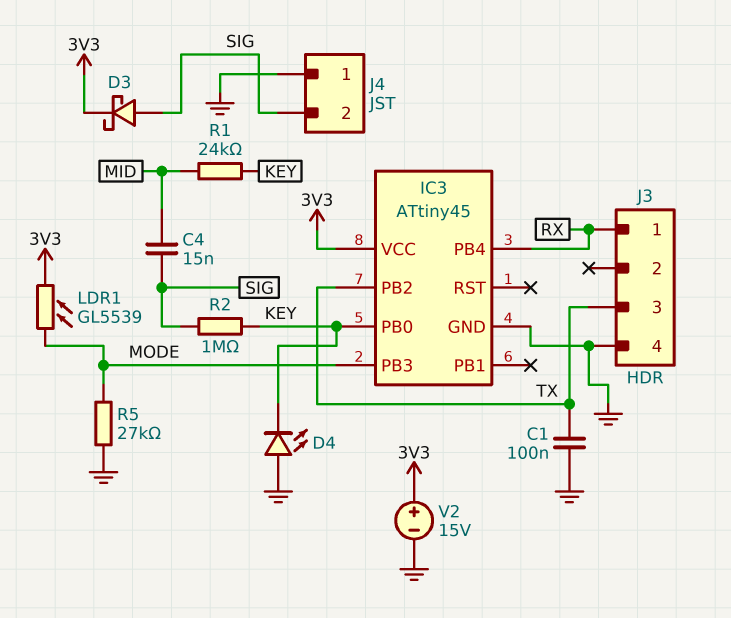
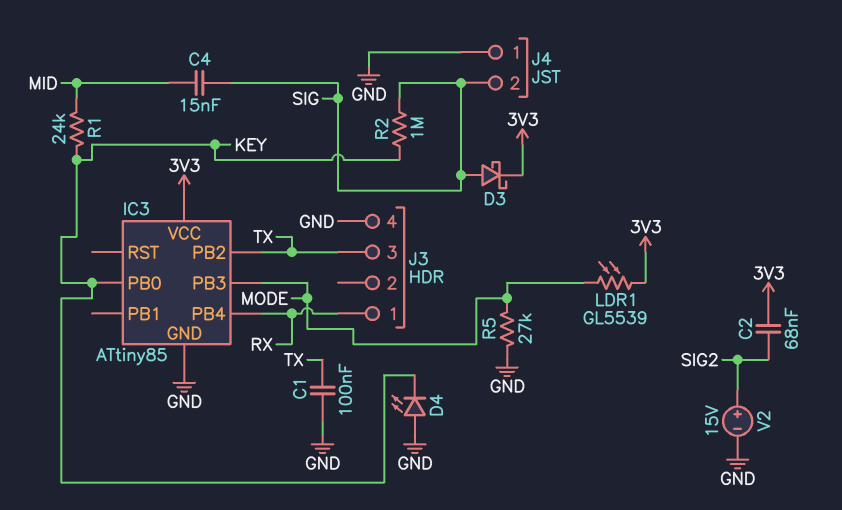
C2: none -> 68nF (3V3, SIG2)
IC3: ATtiny45 -> ATtiny85
V2: 15V (plus 3V3, minus GND) -> 15V (plus SIG2, minus GND)

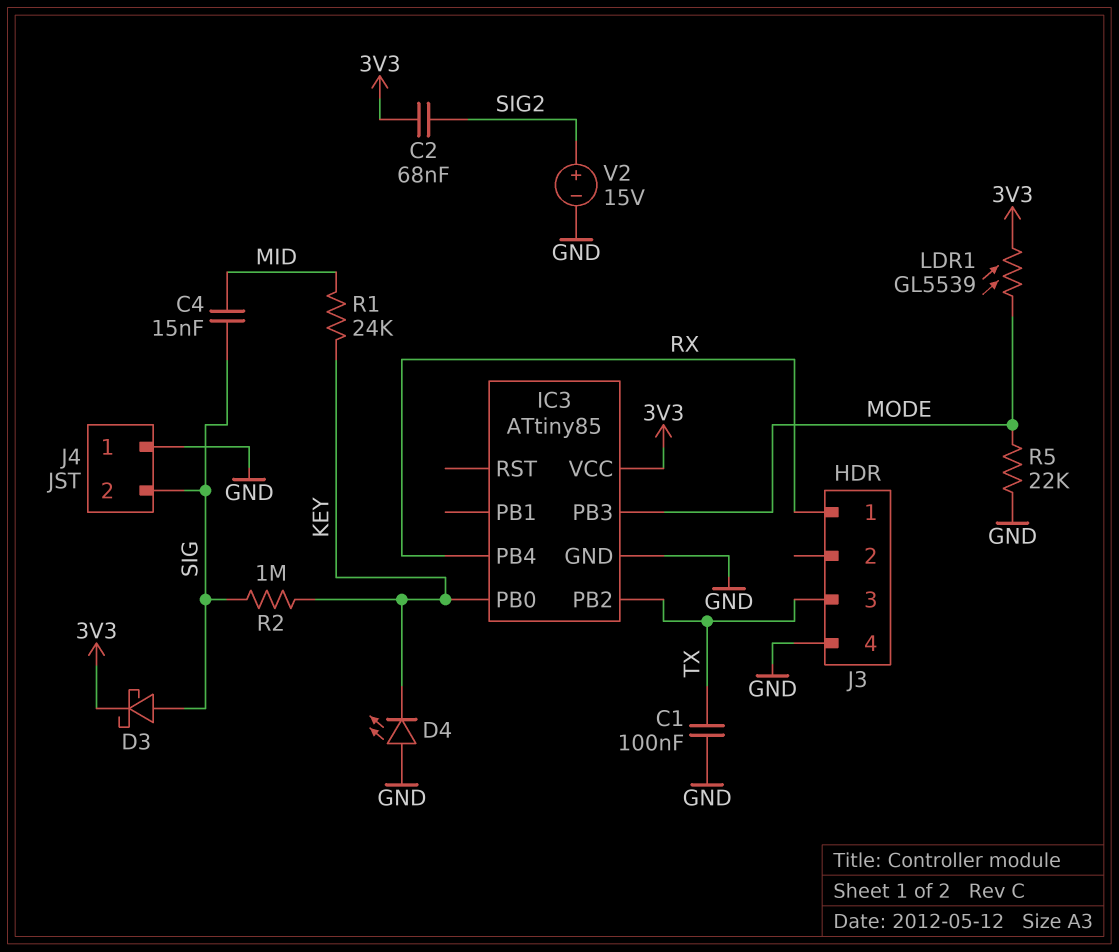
R5: 27k (GND, MODE) -> 22k (GND, MODE)

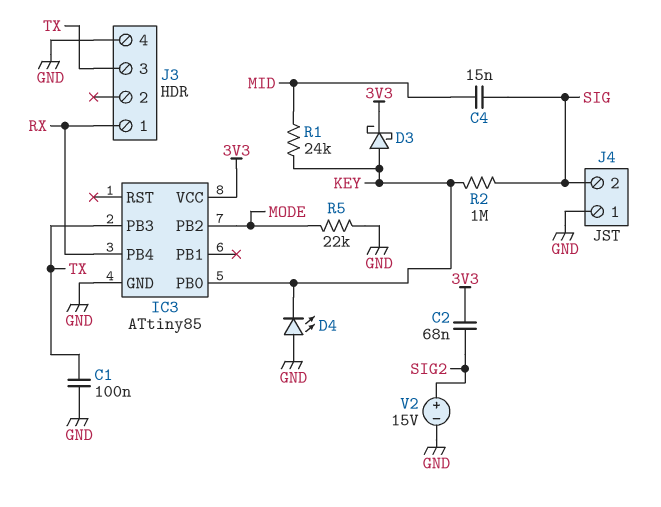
D3: schottky (A SIG, K 3V3) -> schottky (A KEY, K 3V3)
IC3 pin PB2: TX -> MODE
IC3 pin PB3: MODE -> TX
LDR1: GL5539 (3V3, MODE) -> none

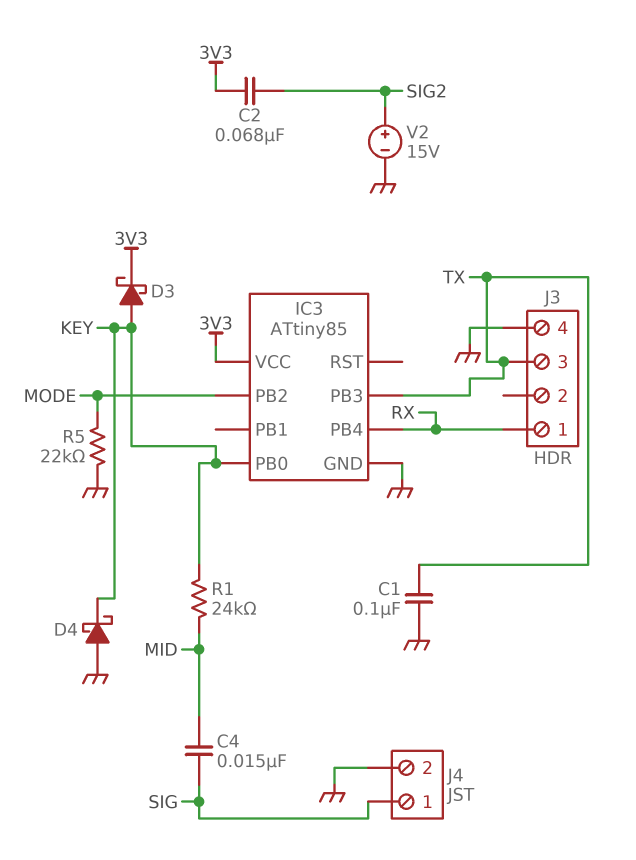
D4: LED (A GND, K KEY) -> schottky (A GND, K KEY)
J4 pin 1: GND -> SIG
J4 pin 2: SIG -> GND
R2: 1M (KEY, SIG) -> none

